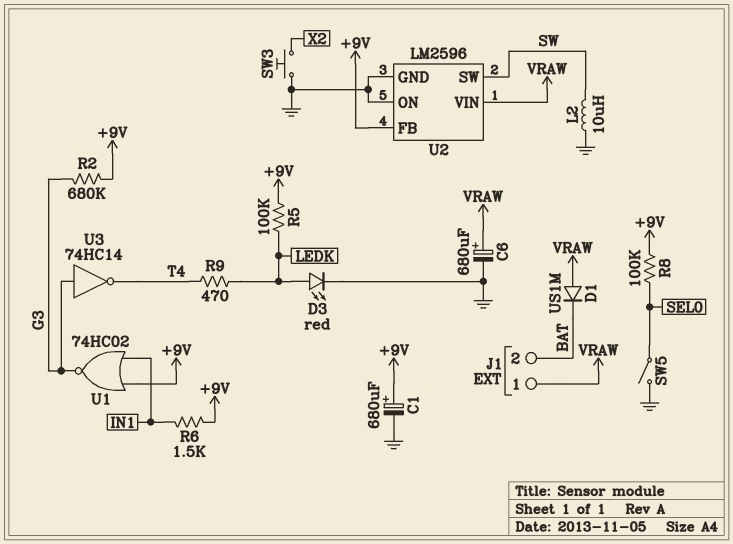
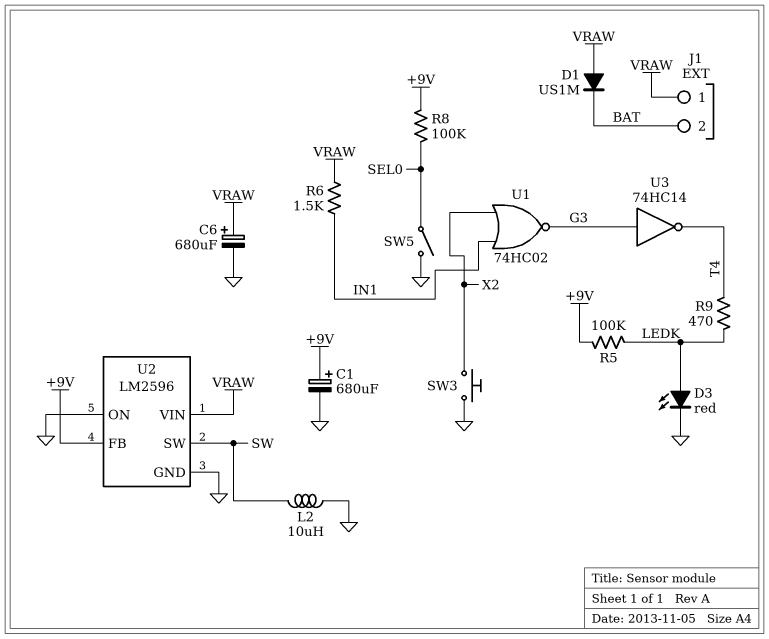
R2: 680k (+9V, G3) -> none
R6: 1.5k (+9V, IN1) -> 1.5k (IN1, VRAW)
U1: NOR 74HC02 (in +9V, in IN1, out G3) -> NOR 74HC02 (in IN1, in X2, out G3)

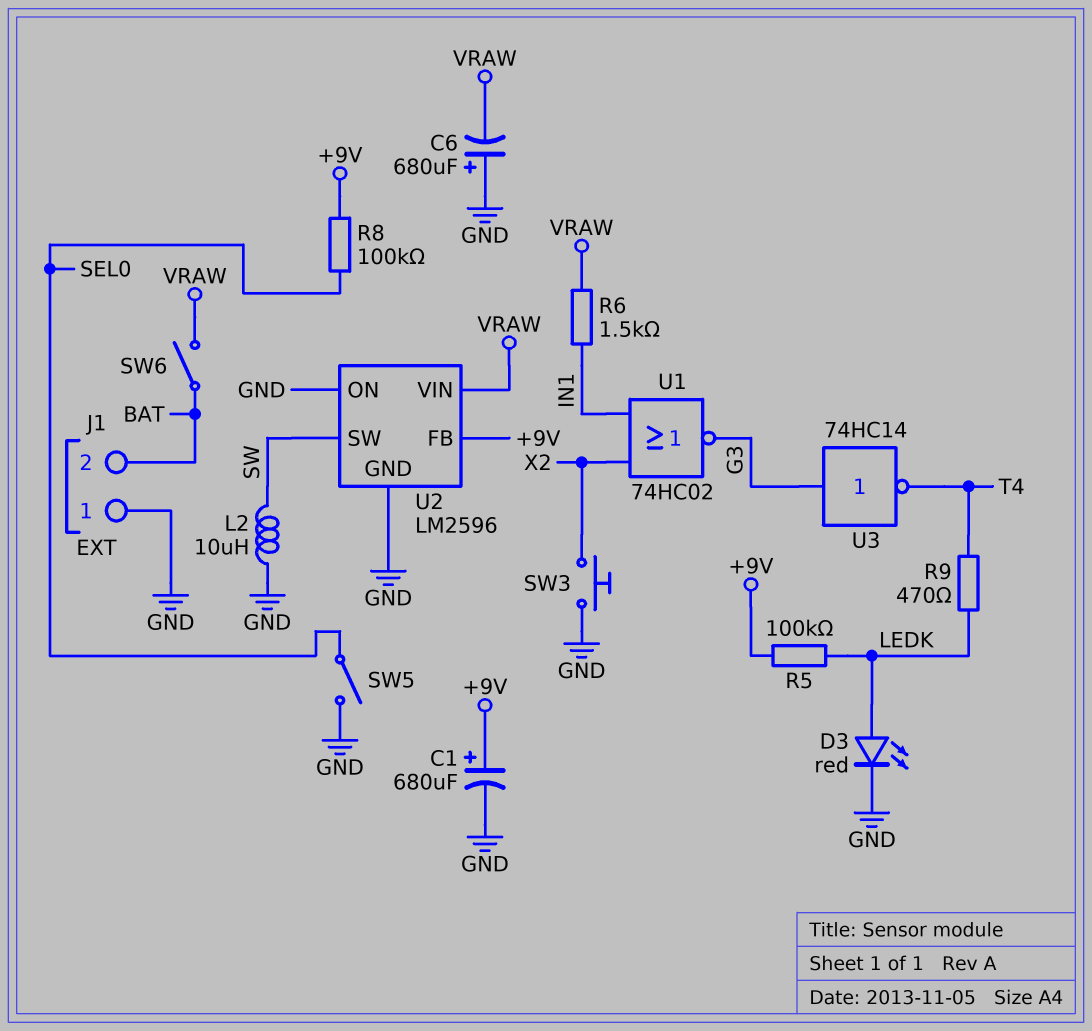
C6: 680uF (plus VRAW, minus GND) -> 680uF (plus GND, minus VRAW)
D1: diode US1M (A VRAW, K BAT) -> none
J1 pin 1: VRAW -> GND
SW6: none -> switch (BAT, VRAW)

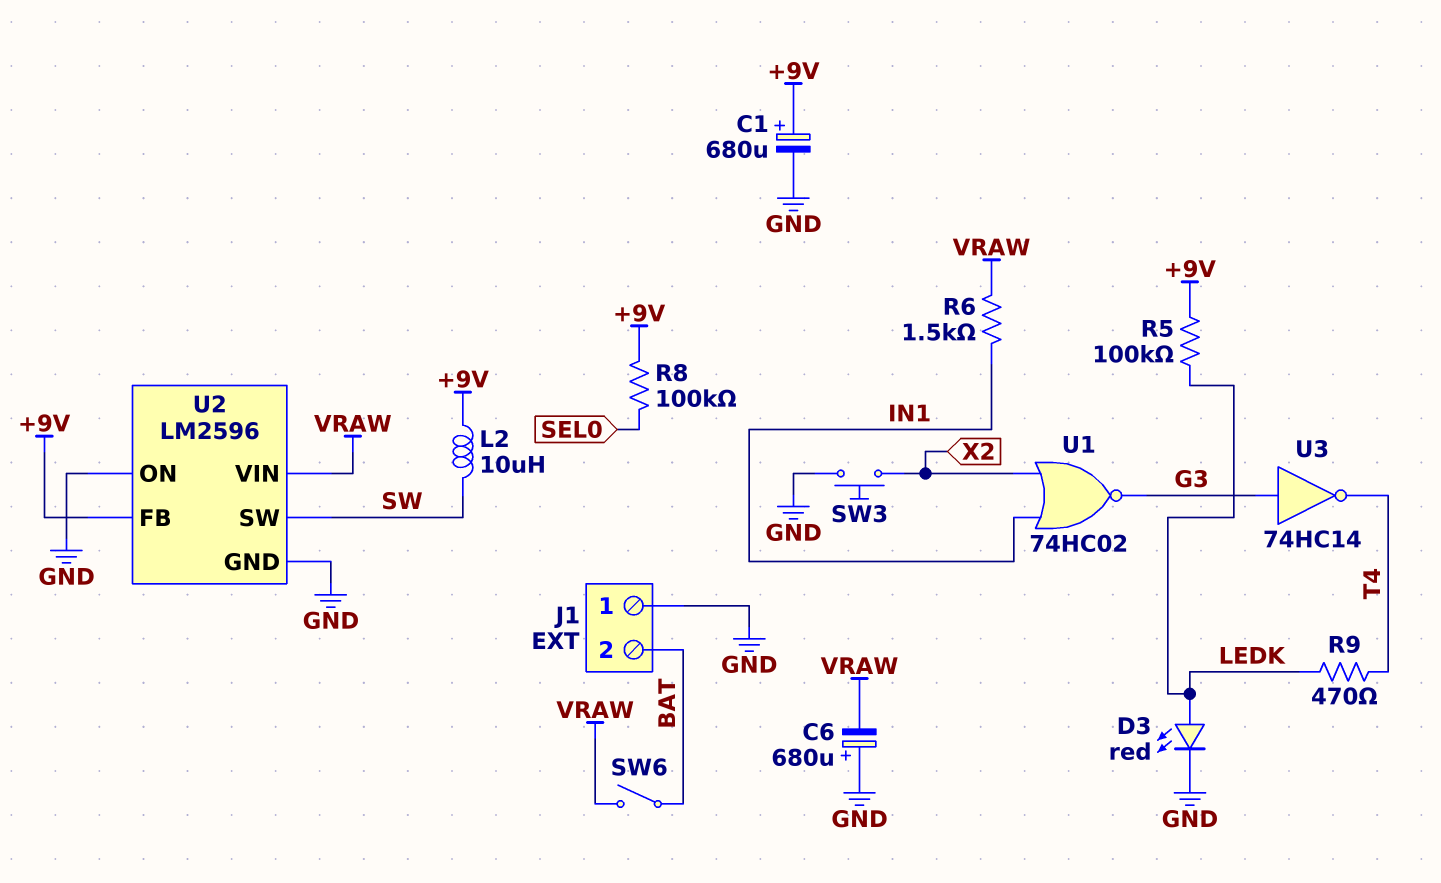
L2: 10uH (GND, SW) -> 10uH (+9V, SW)
SW5: switch (GND, SEL0) -> none

